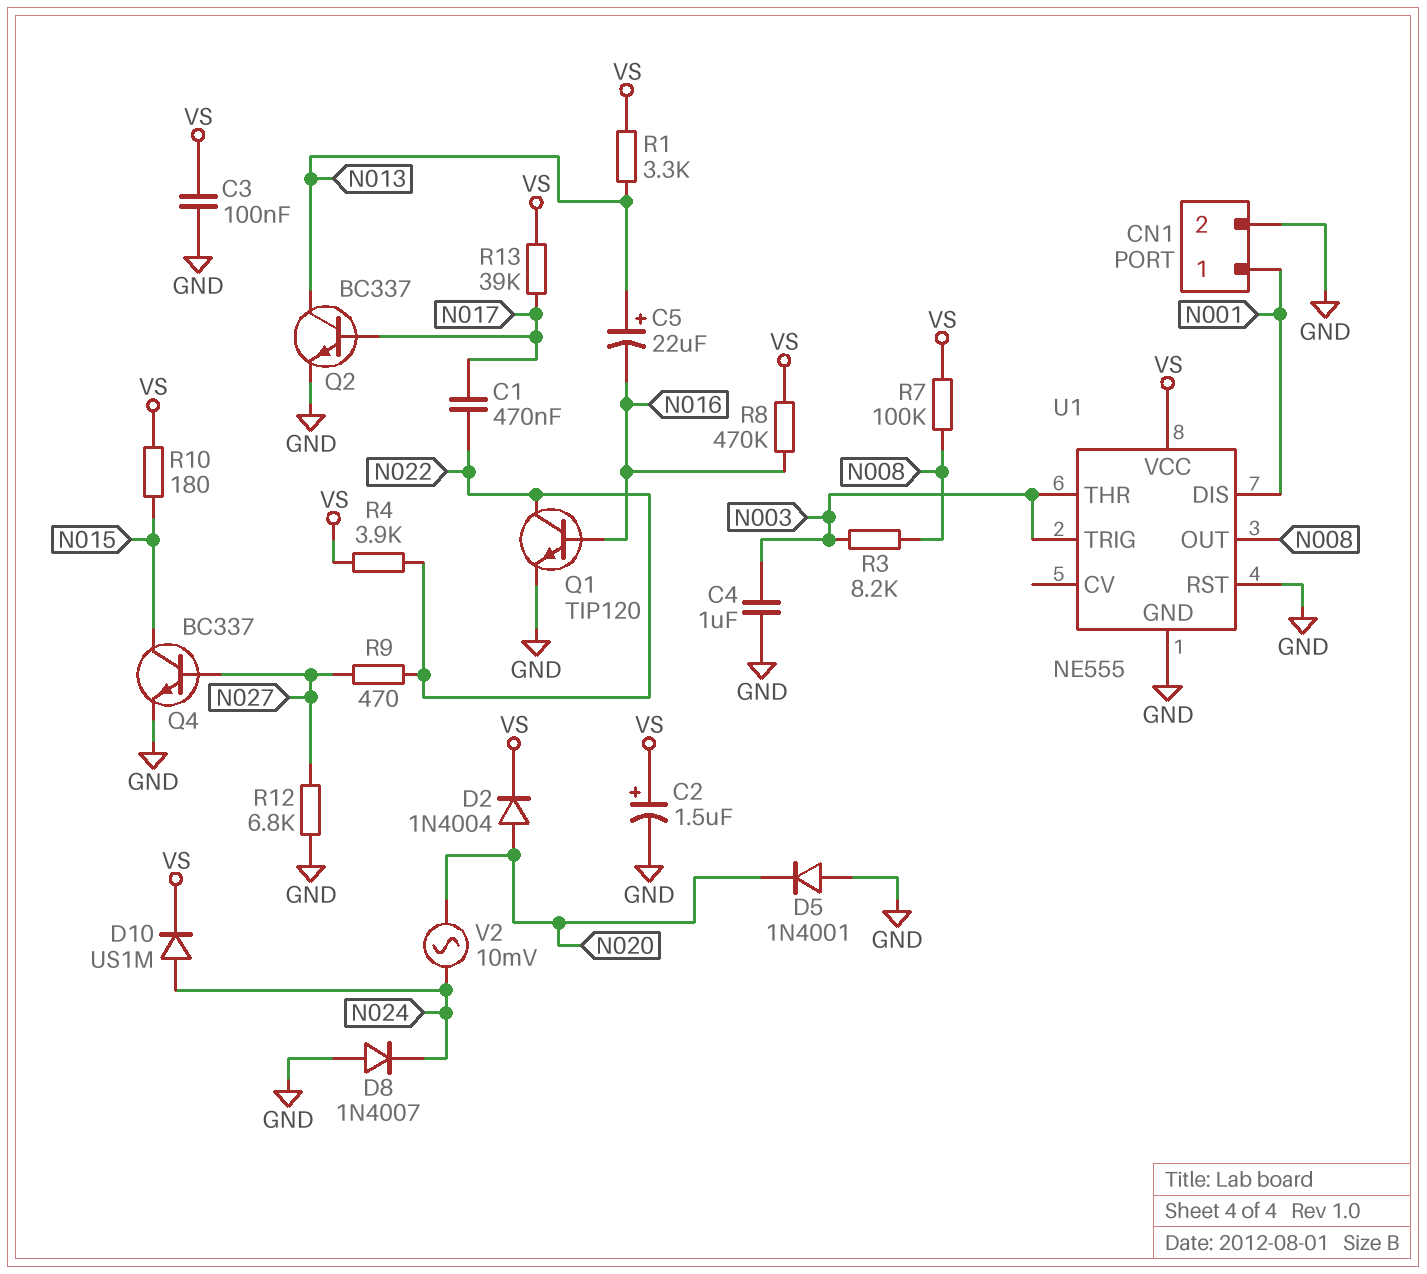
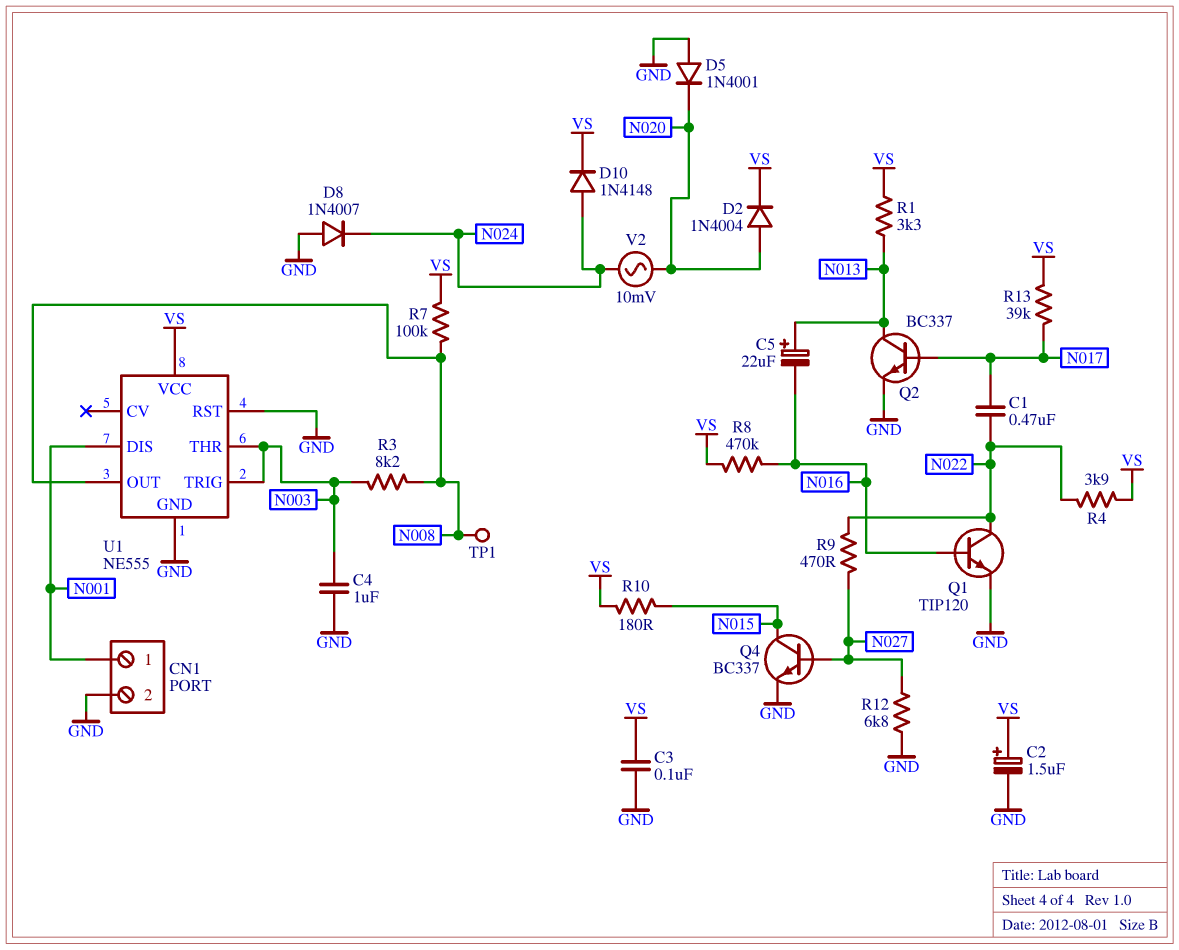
D10: diode US1M (A N024, K VS) -> diode 1N4148 (A N024, K VS)
TP1: none -> test point (N008)

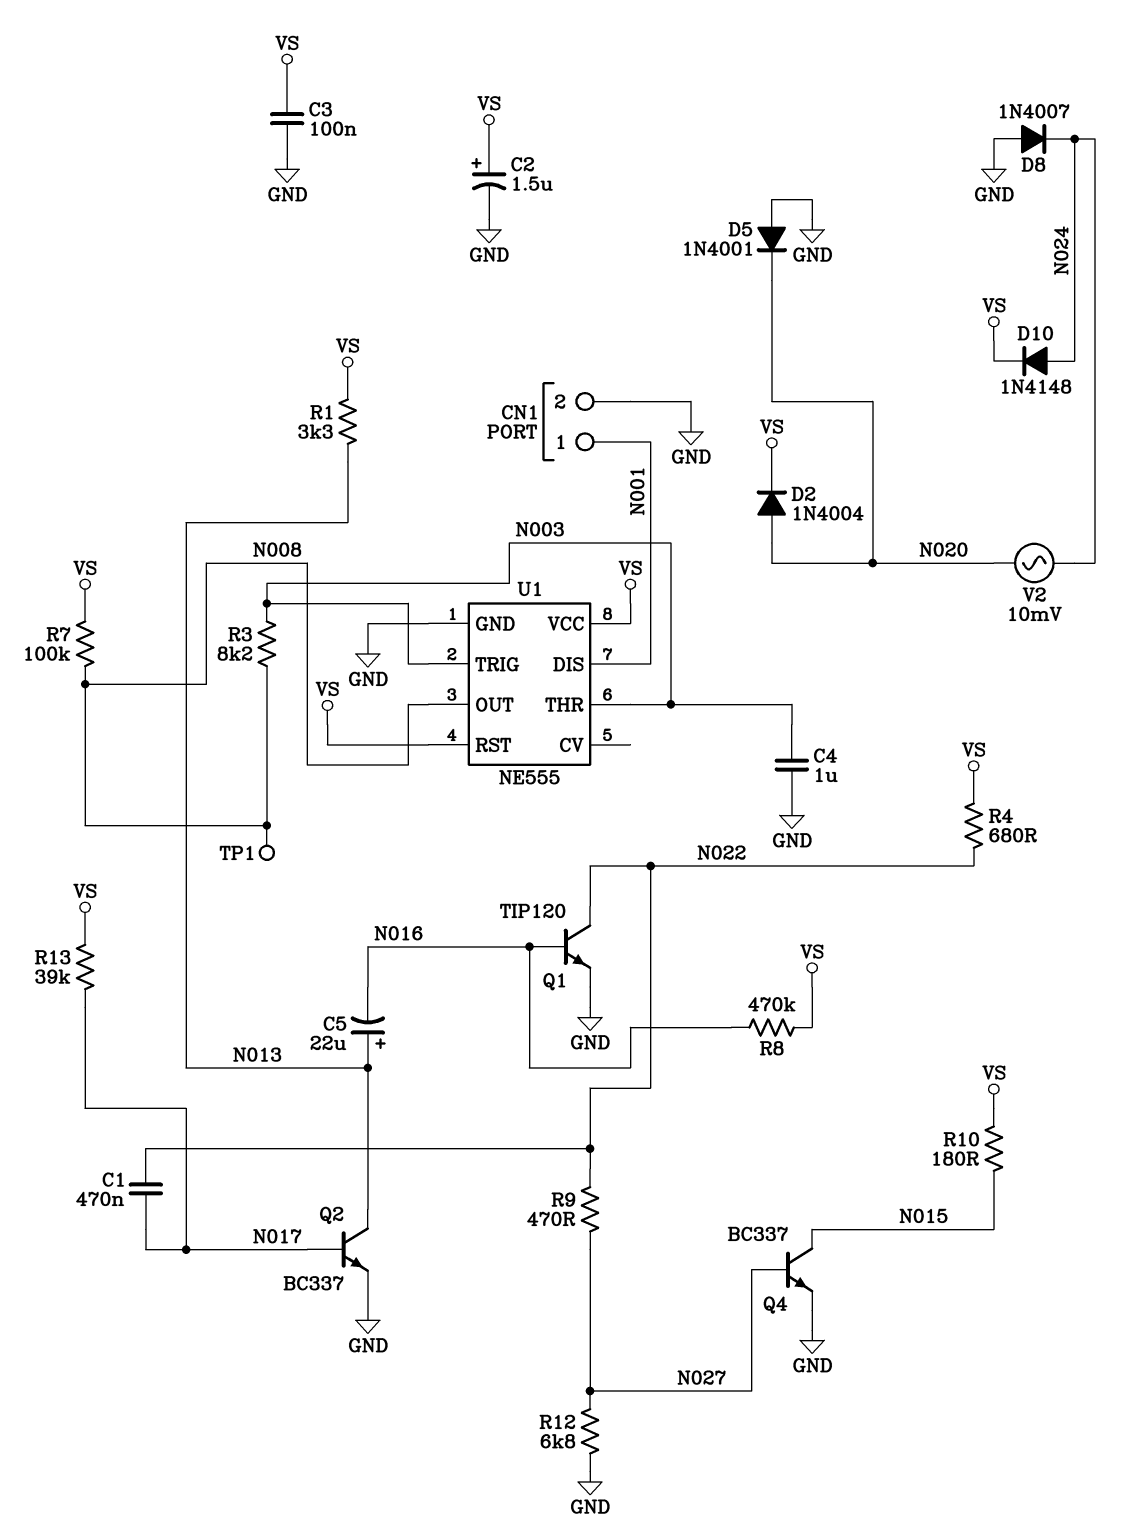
R4: 3.9k (N022, VS) -> 680 (N022, VS)
U1 pin RST: GND -> VS

